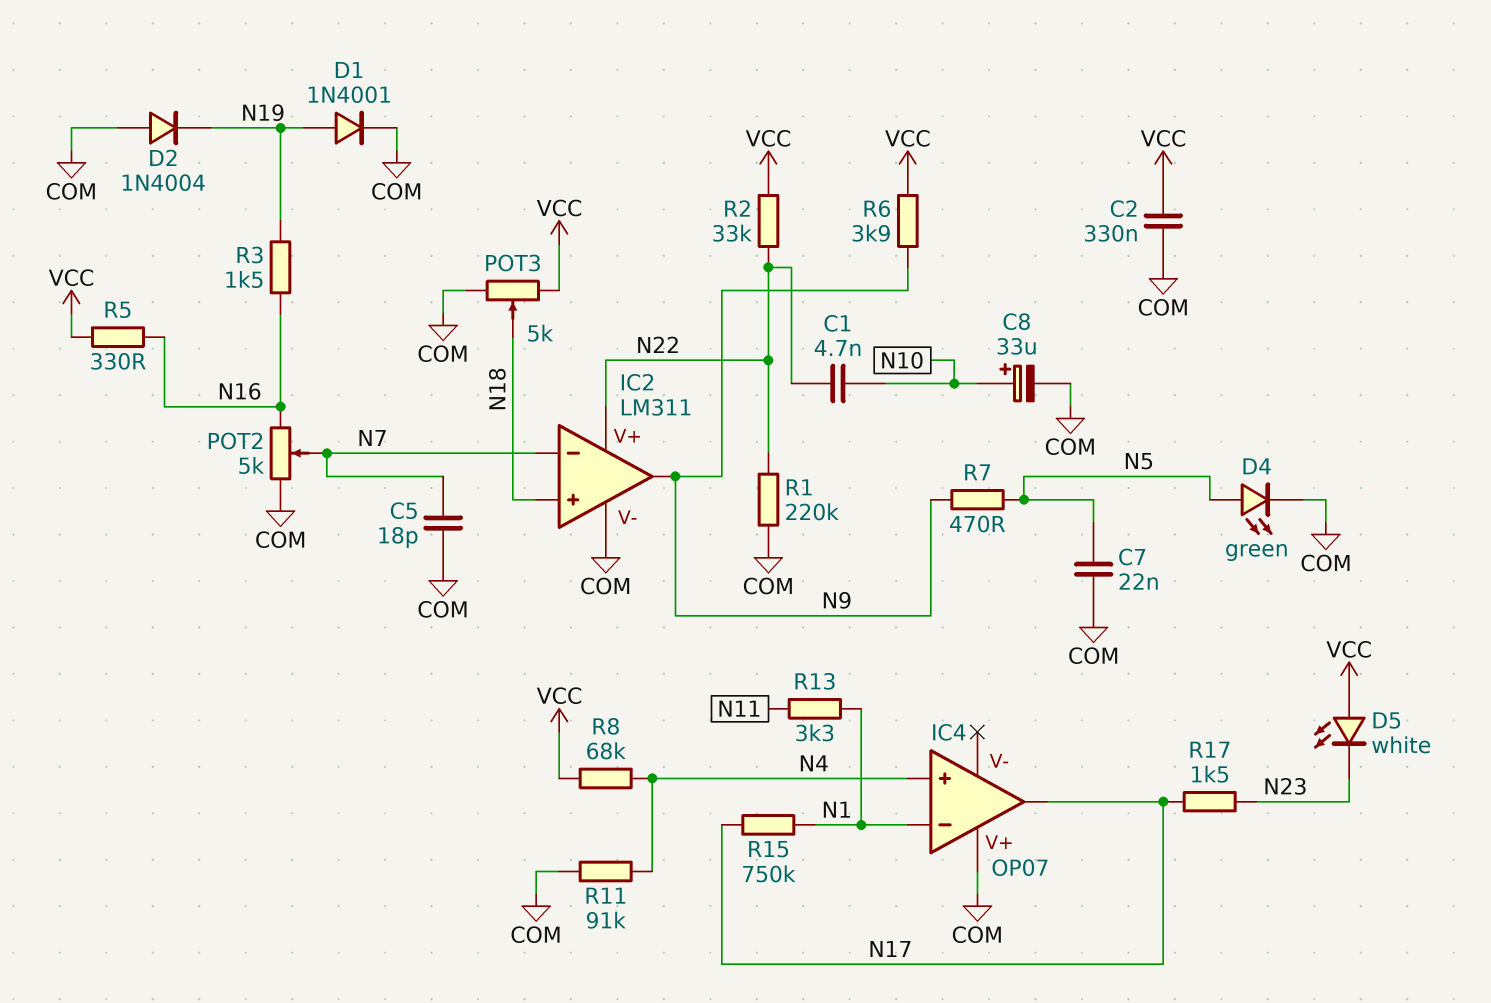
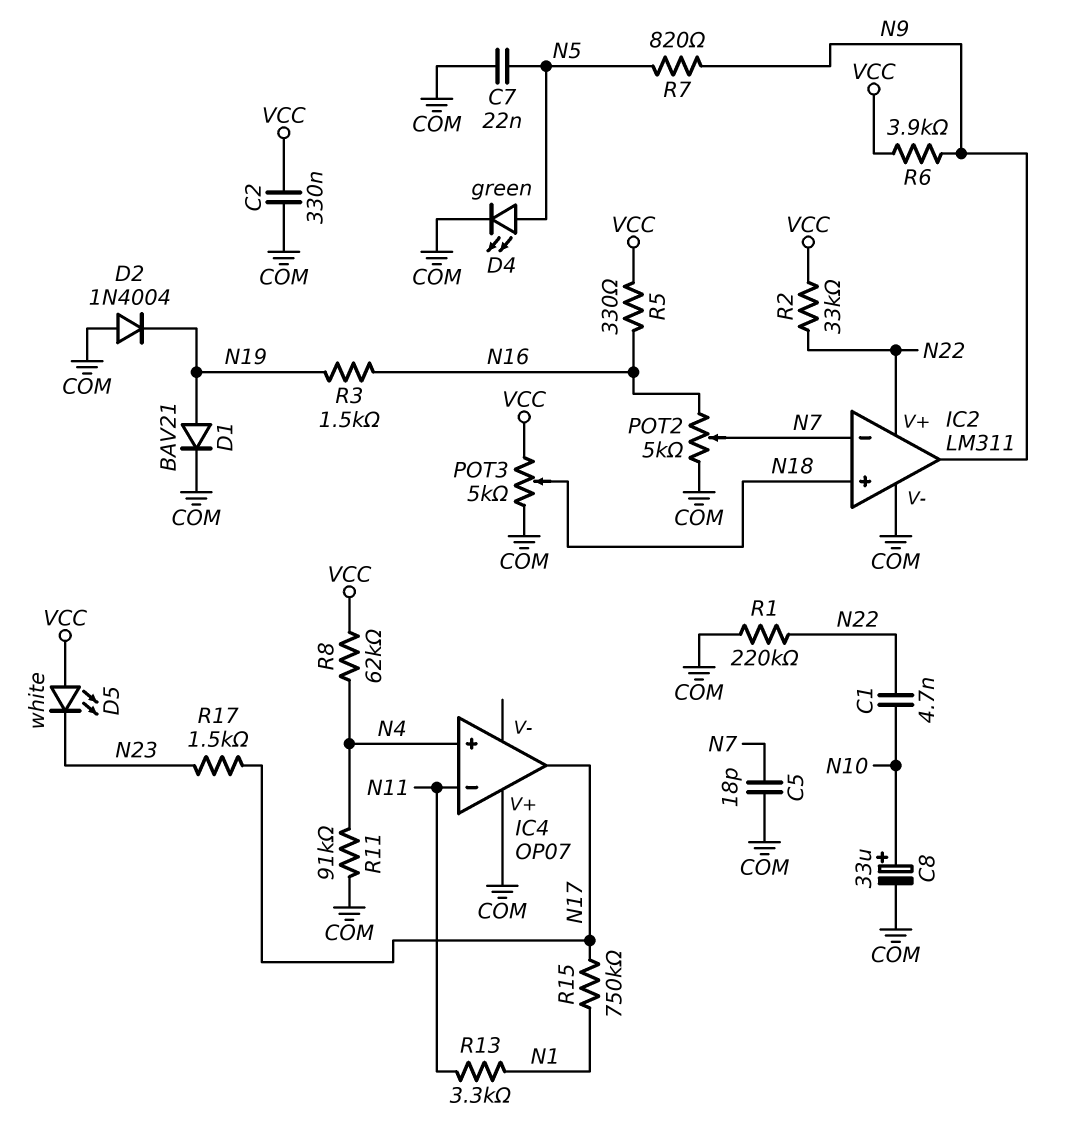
D1: diode 1N4001 (A N19, K COM) -> diode BAV21 (A N19, K COM)
IC4 pin in-: N1 -> N11
R7: 470 (N5, N9) -> 820 (N5, N9)
R8: 68k (N4, VCC) -> 62k (N4, VCC)

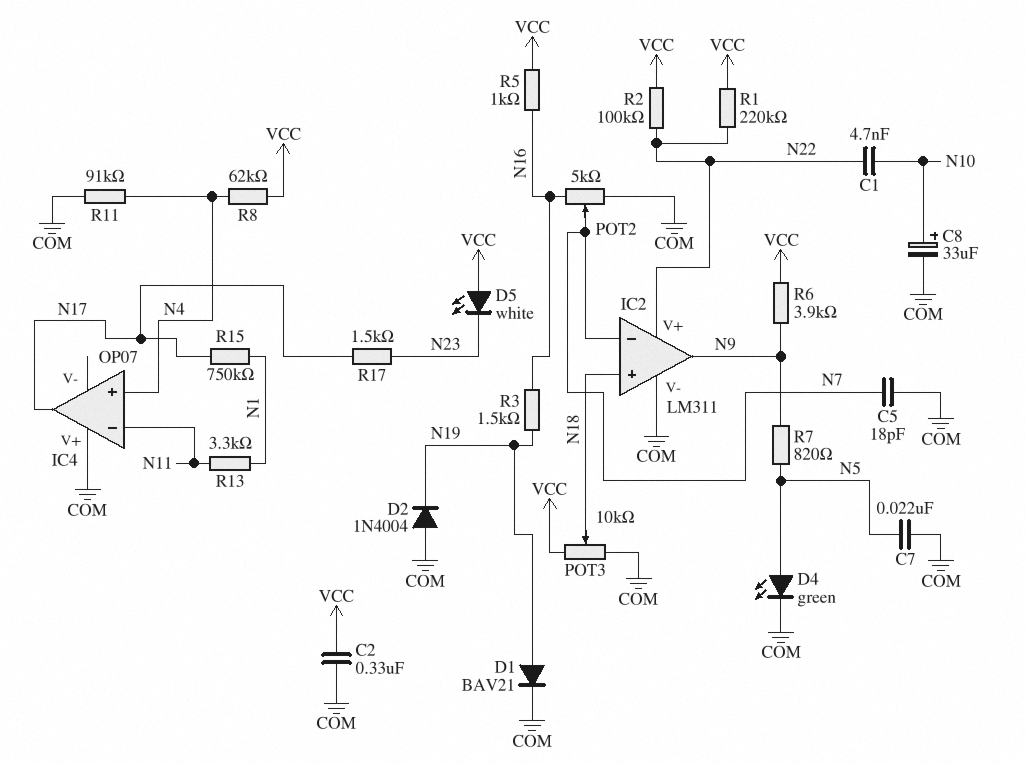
POT3: 5k (COM, VCC, wiper N18) -> 10k (COM, VCC, wiper N18)
R1: 220k (COM, N22) -> 220k (N22, VCC)
R2: 33k (N22, VCC) -> 100k (N22, VCC)
R5: 330 (N16, VCC) -> 1k (N16, VCC)

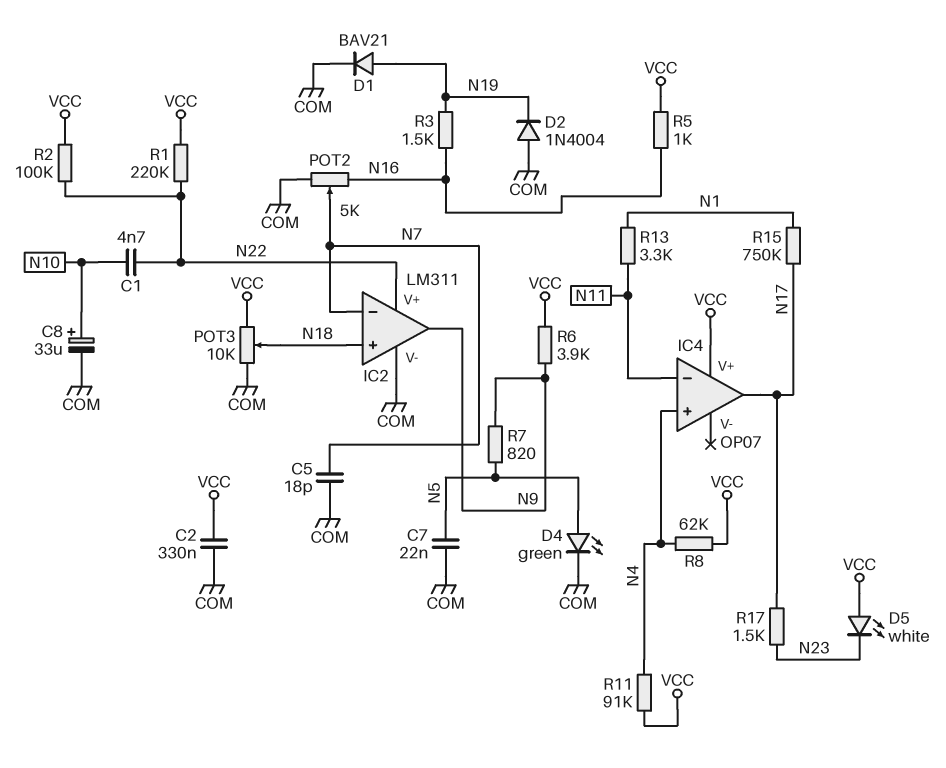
IC4 pin V+: COM -> VCC
R11: 91k (COM, N4) -> 91k (N4, VCC)

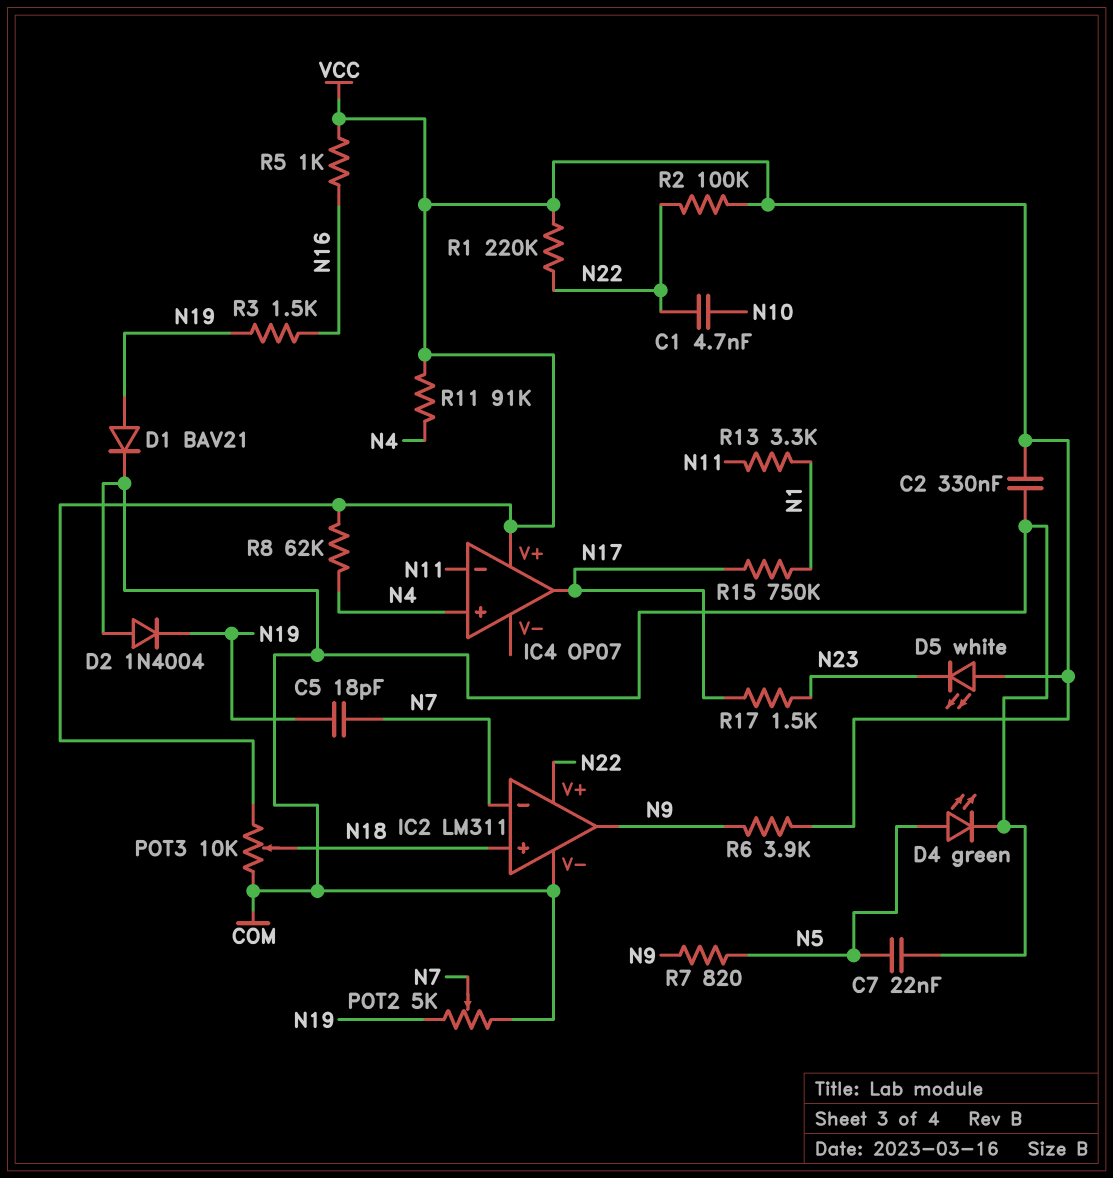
C5: 18pF (COM, N7) -> 18pF (N7, N19)
C8: 33uF (plus N10, minus COM) -> none
POT2: 5k (COM, N16, wiper N7) -> 5k (COM, N19, wiper N7)

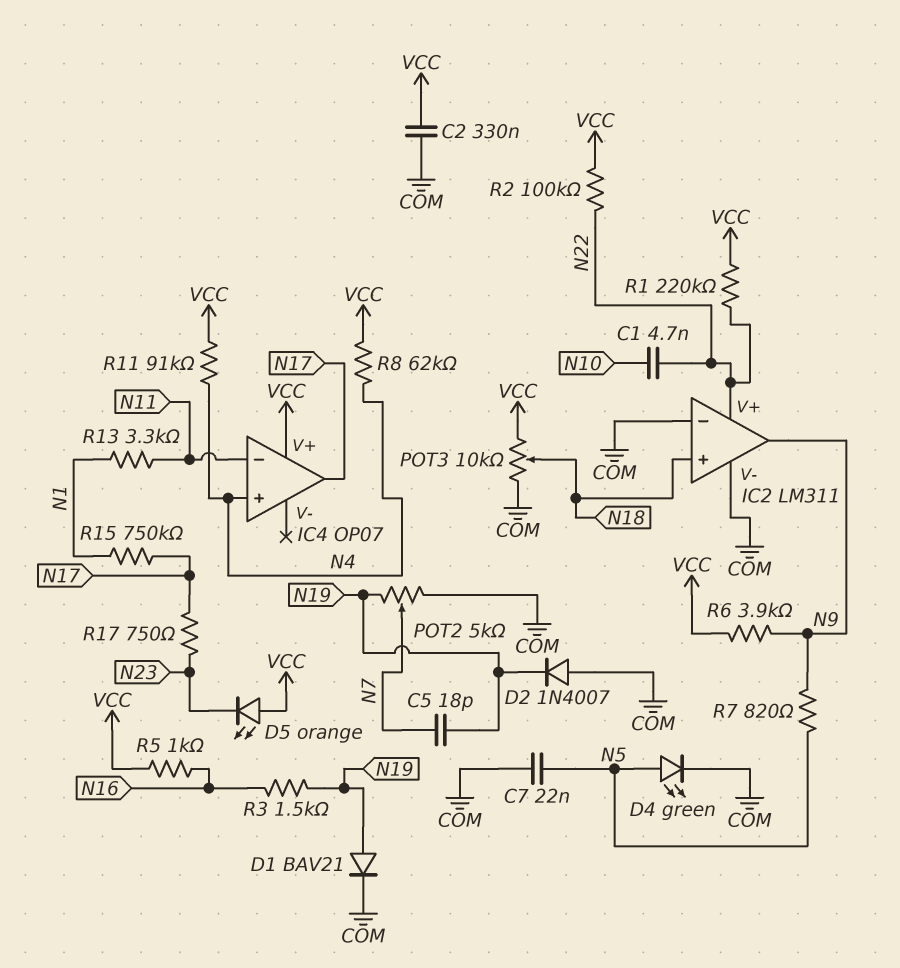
D2: diode 1N4004 (A COM, K N19) -> diode 1N4007 (A COM, K N19)
D5: LED white (A VCC, K N23) -> LED orange (A VCC, K N23)
IC2 pin in-: N7 -> COM
R17: 1.5k (N17, N23) -> 750 (N17, N23)

